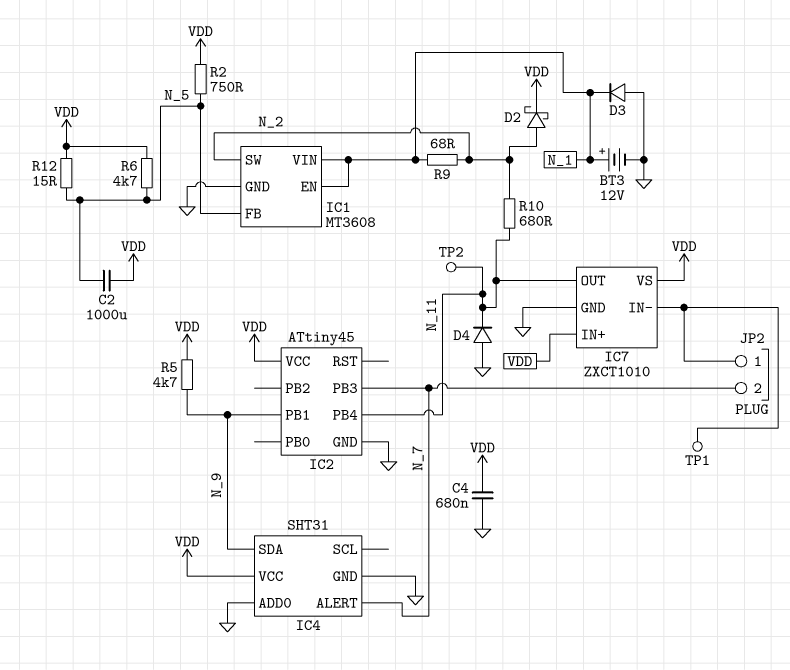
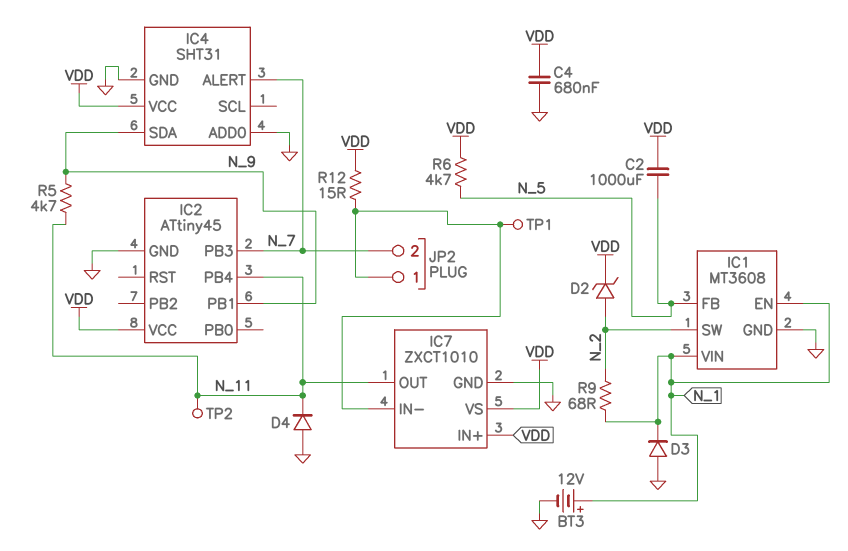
D2: schottky (A N_2, K VDD) -> zener (A N_2, K VDD)
R2: 750 (N_5, VDD) -> none
R5: 4.7k (N_9, VDD) -> 4.7k (N_9, N_11)
R10: 680 (N_2, N_11) -> none
R12: 15 (N_5, VDD) -> 15 (IC7/IN-, VDD)

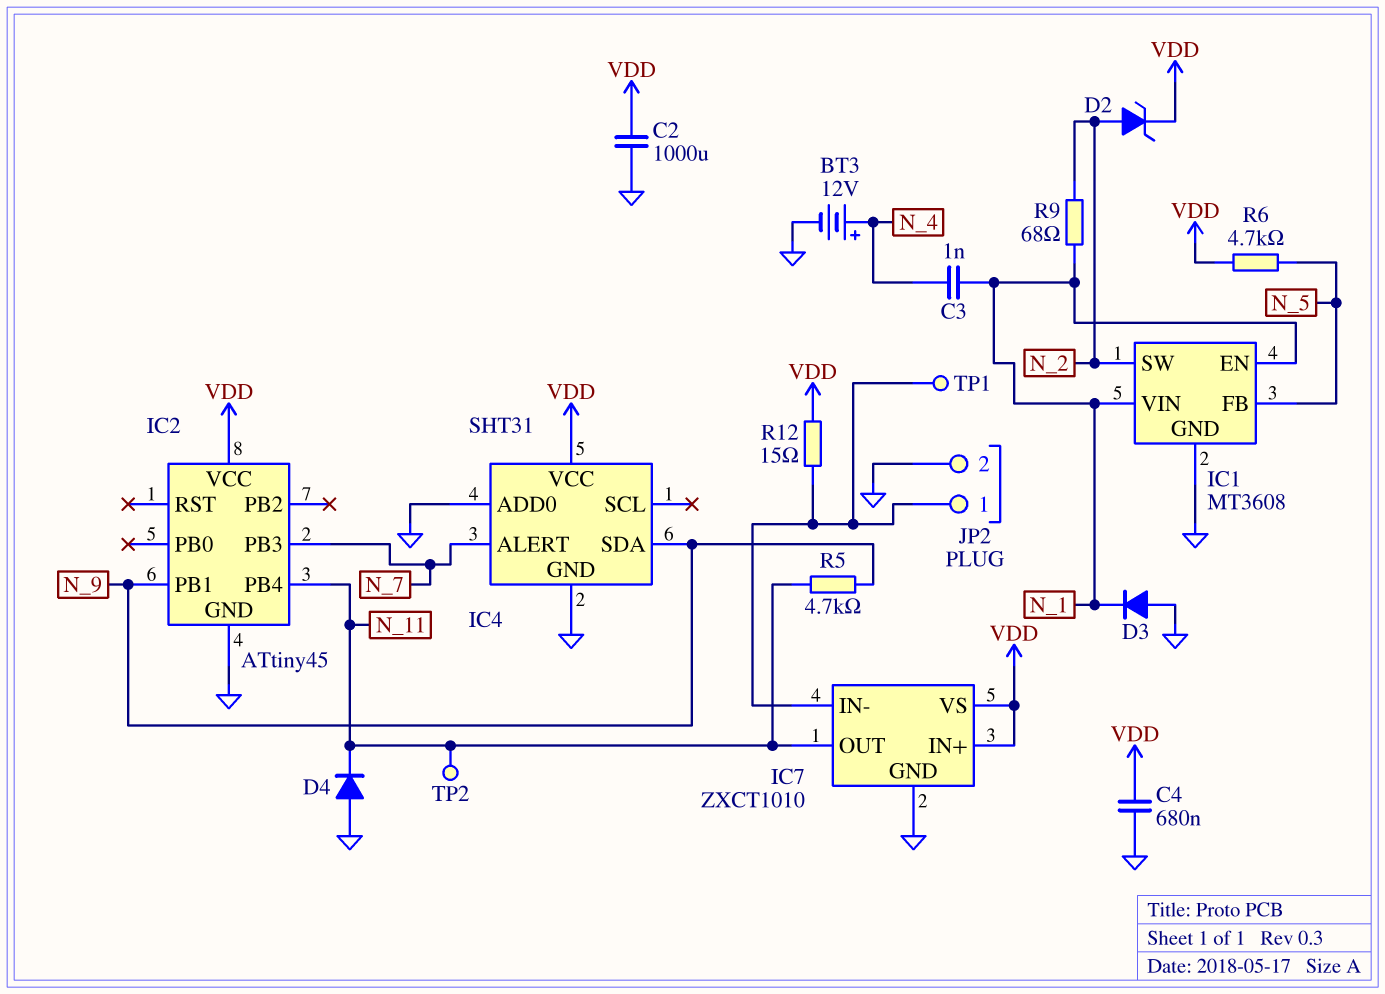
BT3: 12V (plus N_1, minus GND) -> 12V (plus N_4, minus GND)
C2: 1000uF (N_5, VDD) -> 1000uF (GND, VDD)
C3: none -> 1nF (N_1, N_4)
JP2 pin 2: N_7 -> GND

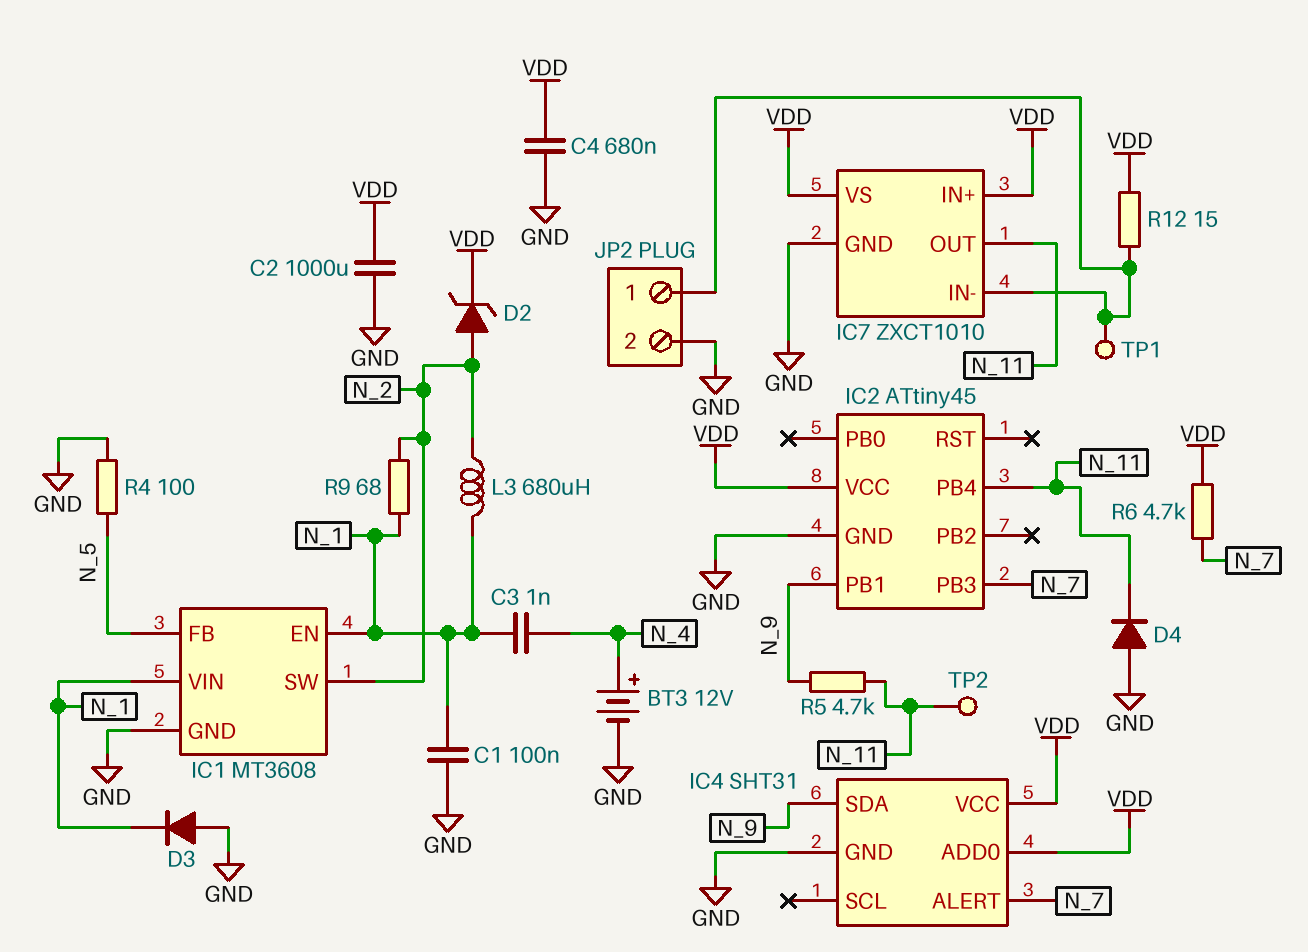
C1: none -> 100nF (GND, N_1)
IC4 pin ADD0: GND -> VDD
L3: none -> 680uH (N_1, N_2)
R4: none -> 100 (GND, N_5)
R6: 4.7k (N_5, VDD) -> 4.7k (N_7, VDD)

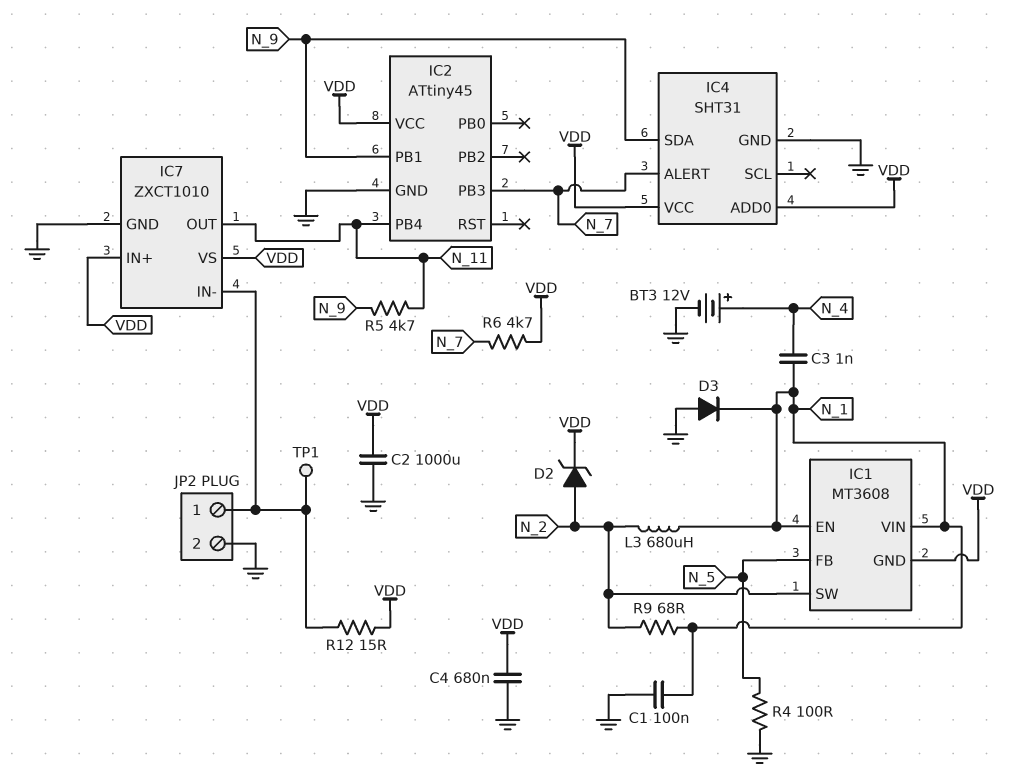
D4: diode (A GND, K N_11) -> none
IC1 pin GND: GND -> VDD
TP2: test point (N_11) -> none

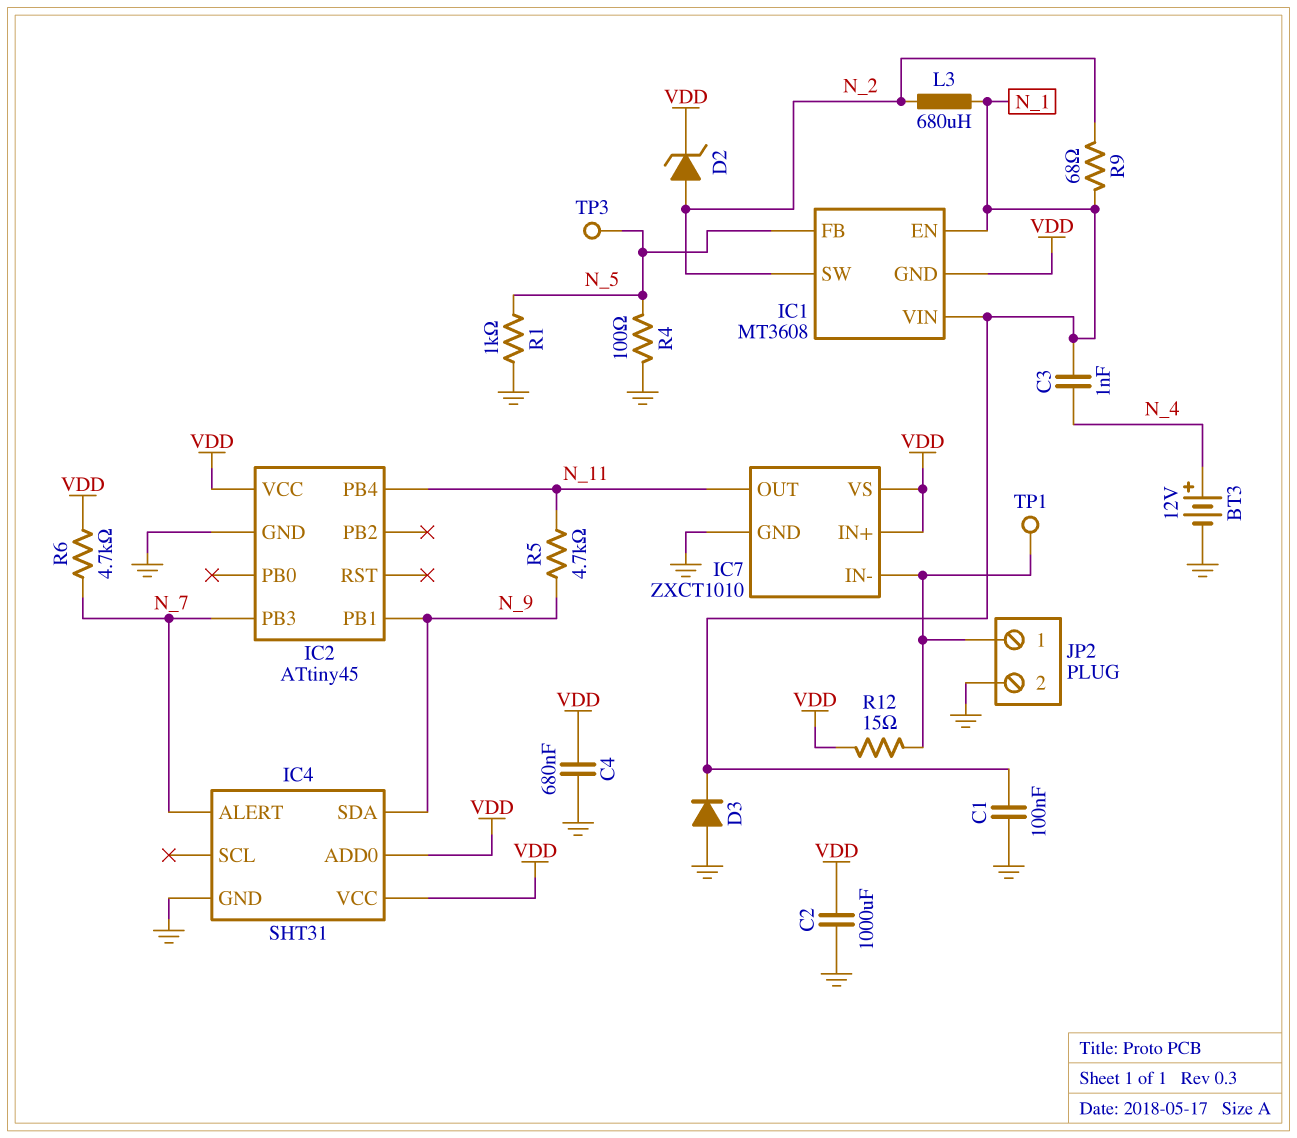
R1: none -> 1k (GND, N_5)
TP3: none -> test point (N_5)

